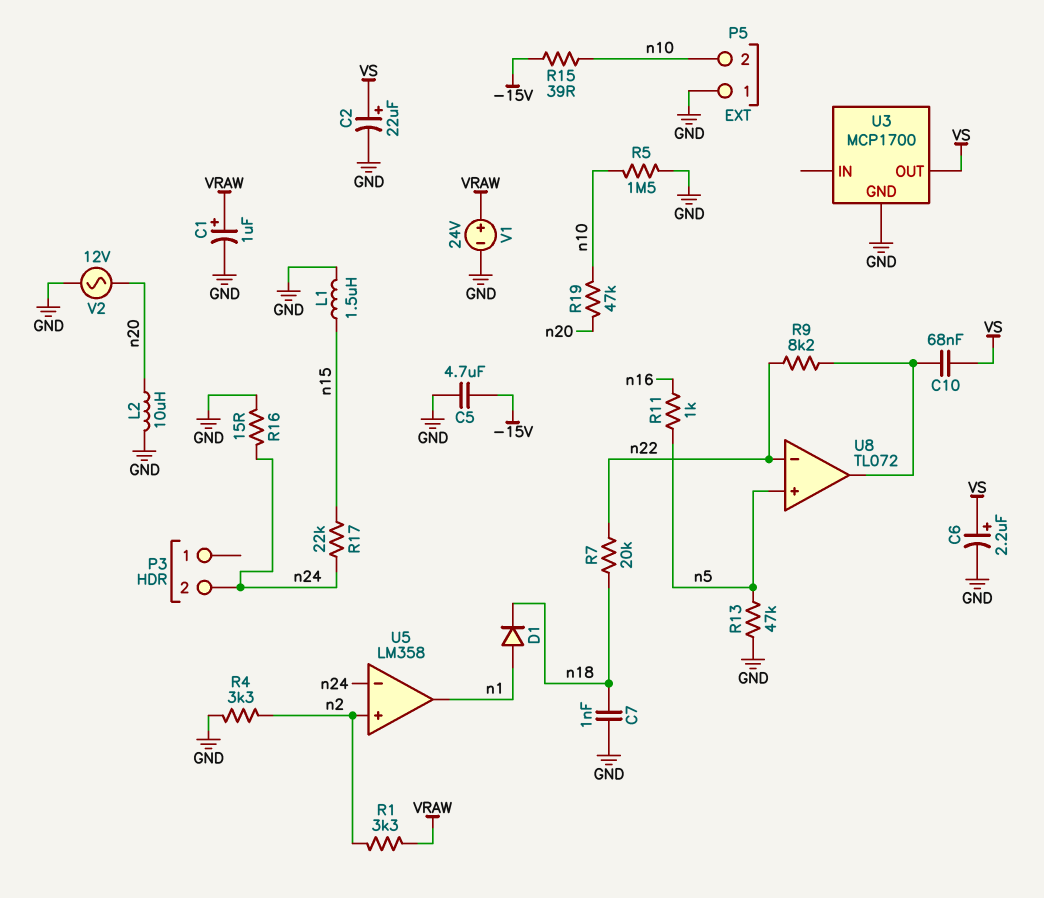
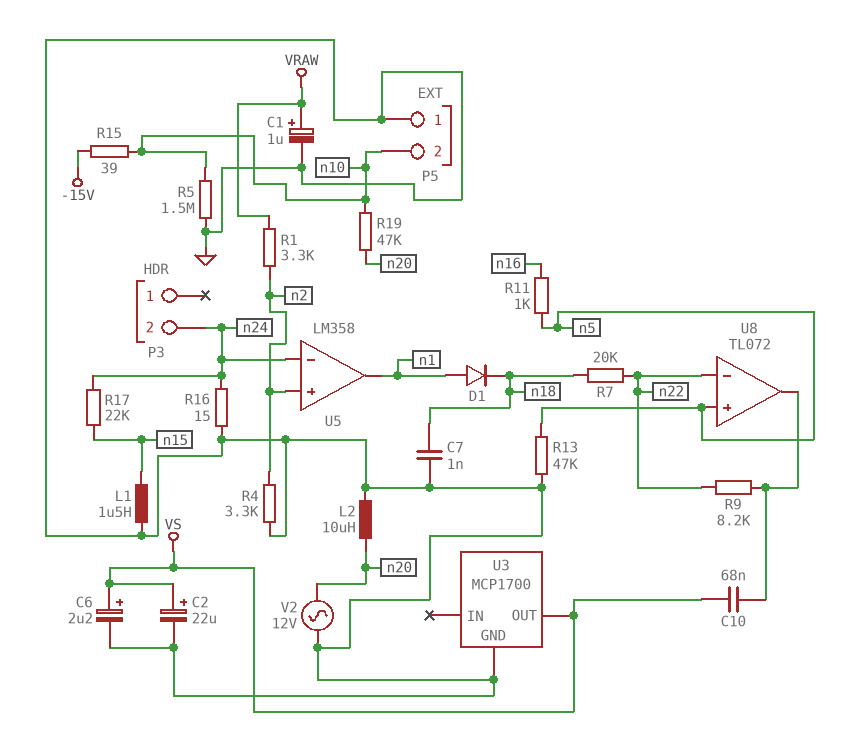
C5: 4.7uF (-15V, GND) -> none
V1: 24V (plus VRAW, minus GND) -> none

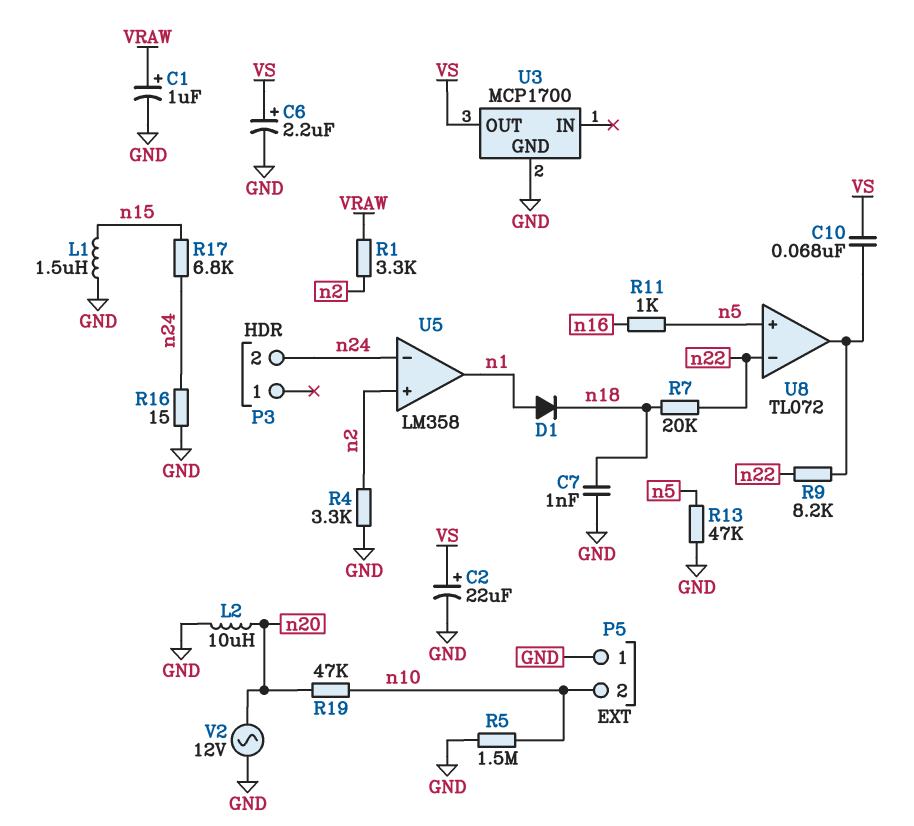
R15: 39 (-15V, n10) -> none
R17: 22k (n15, n24) -> 6.8k (n15, n24)

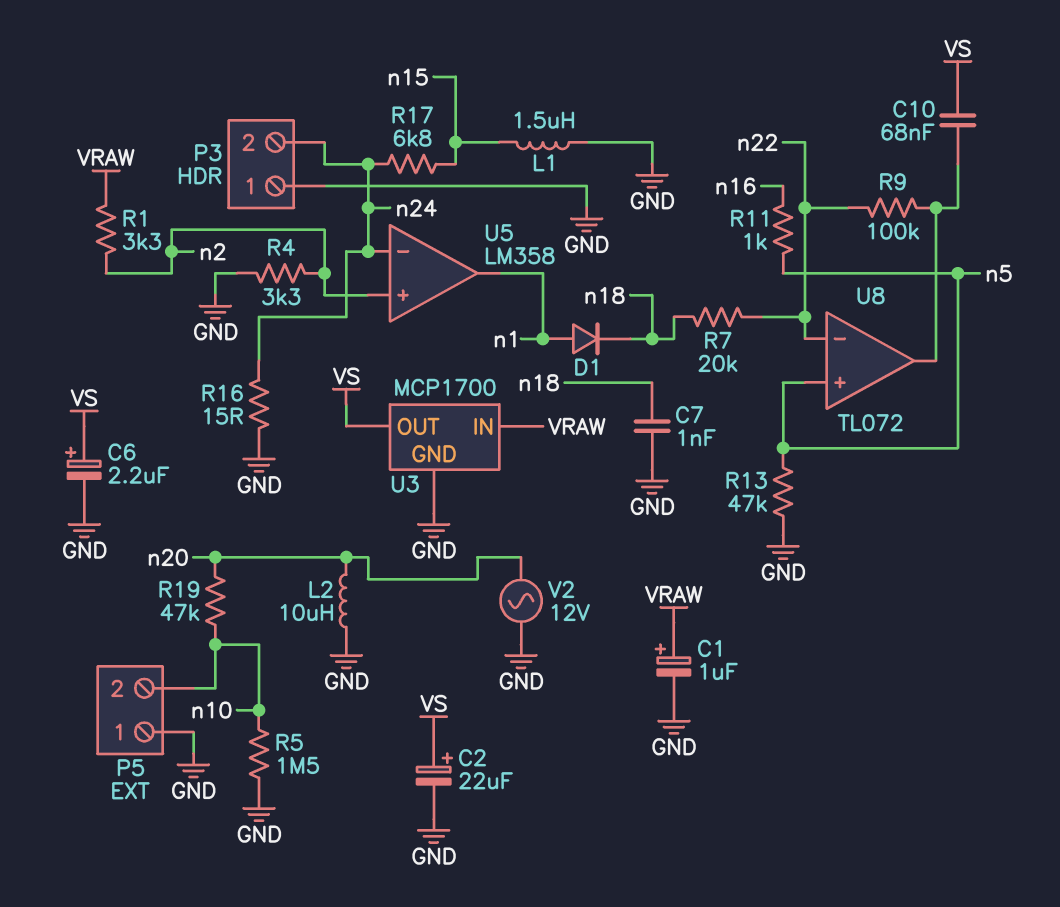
P3 pin 1: none -> GND
R9: 8.2k (U8/out, n22) -> 100k (U8/out, n22)
U3 pin IN: none -> VRAW

